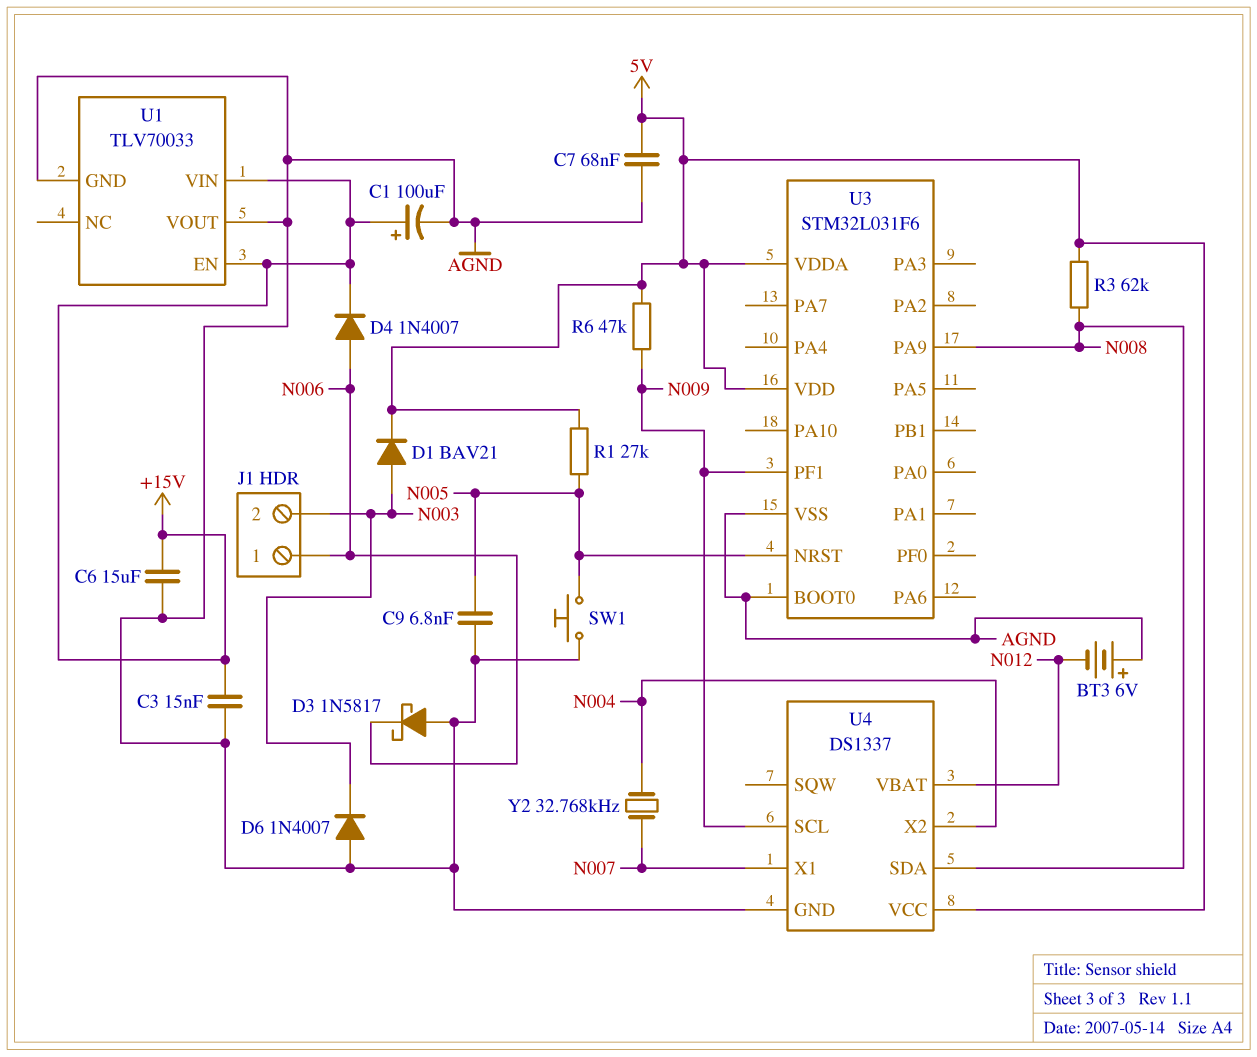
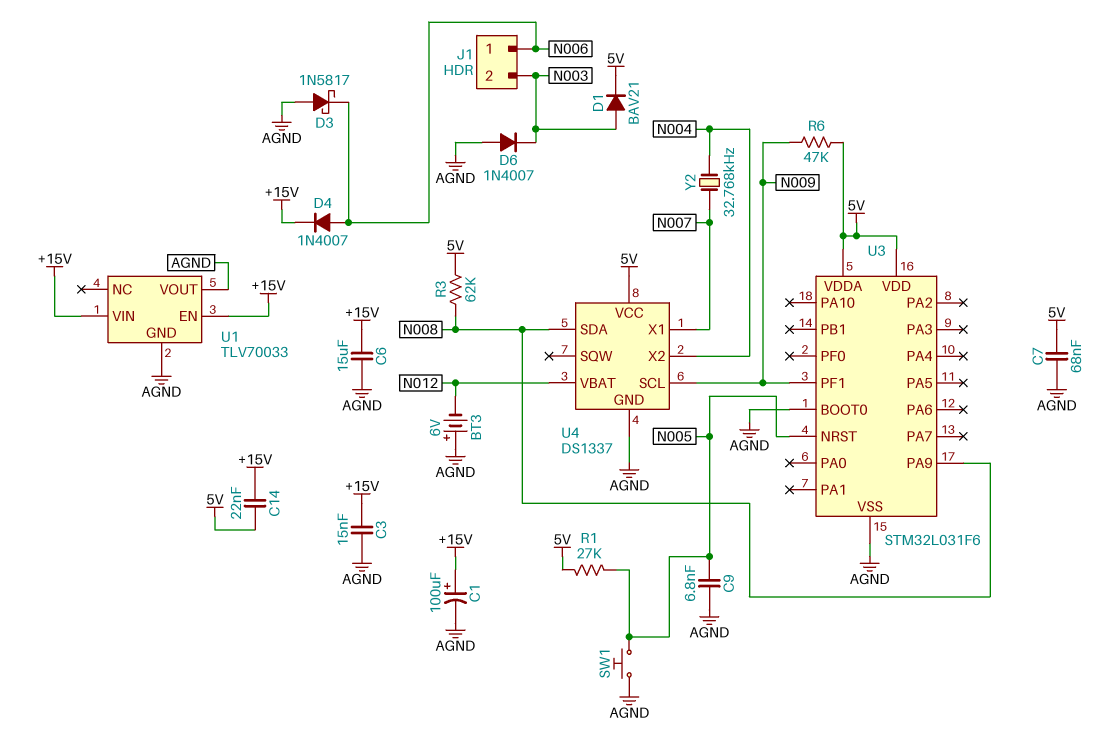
C14: none -> 22nF (+15V, 5V)

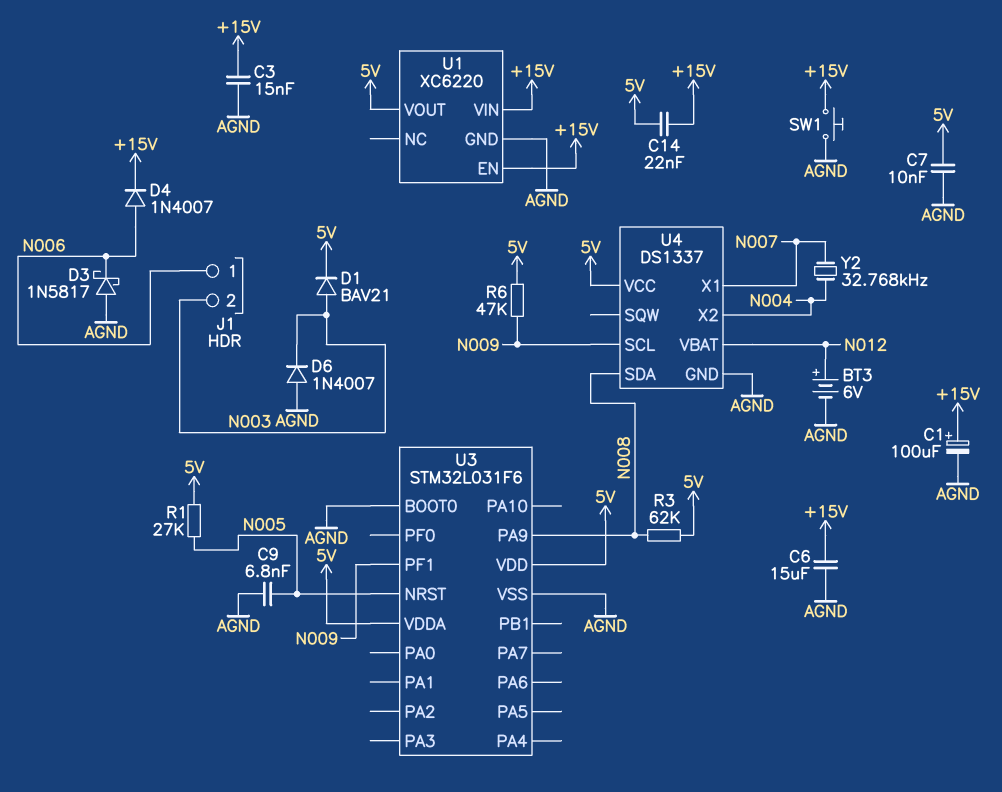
BT3: 6V (plus AGND, minus N012) -> 6V (plus N012, minus AGND)
C7: 68nF (5V, AGND) -> 10nF (5V, AGND)
SW1: button (AGND, N005) -> button (+15V, AGND)
U1: TLV70033 -> XC6220
U1 pin VOUT: AGND -> 5V

